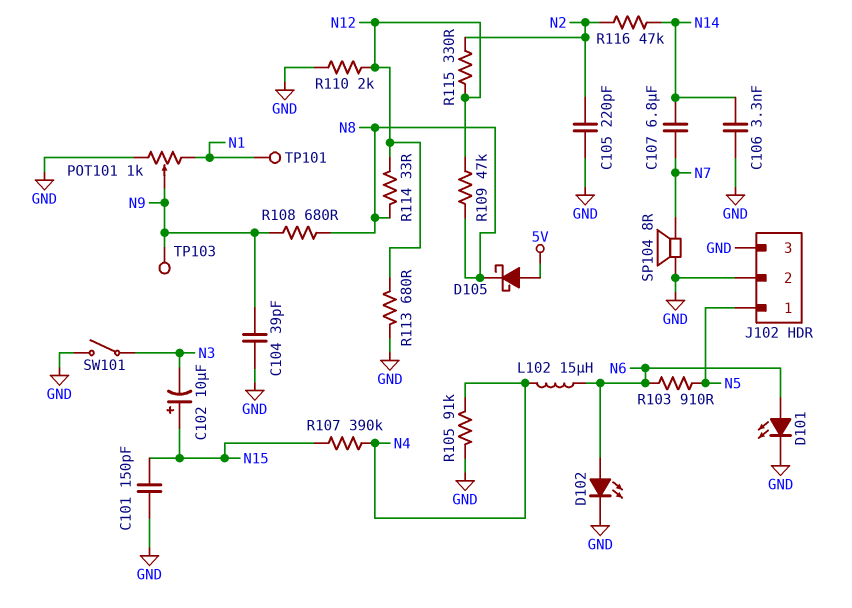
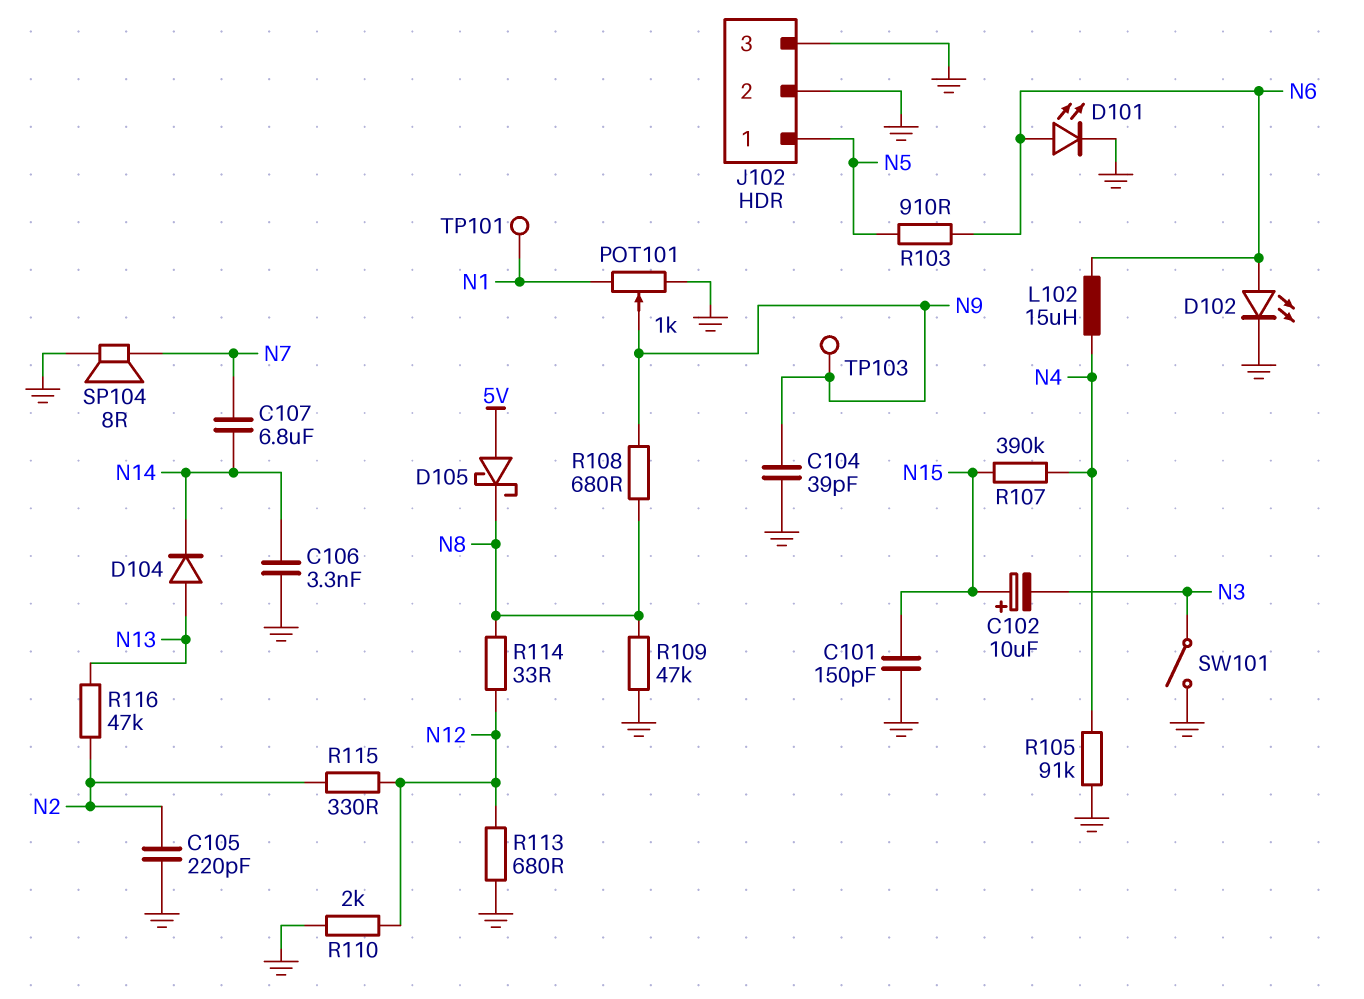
D104: none -> diode (A N13, K N14)
R109: 47k (N8, N12) -> 47k (GND, N8)
R116: 47k (N2, N14) -> 47k (N2, N13)

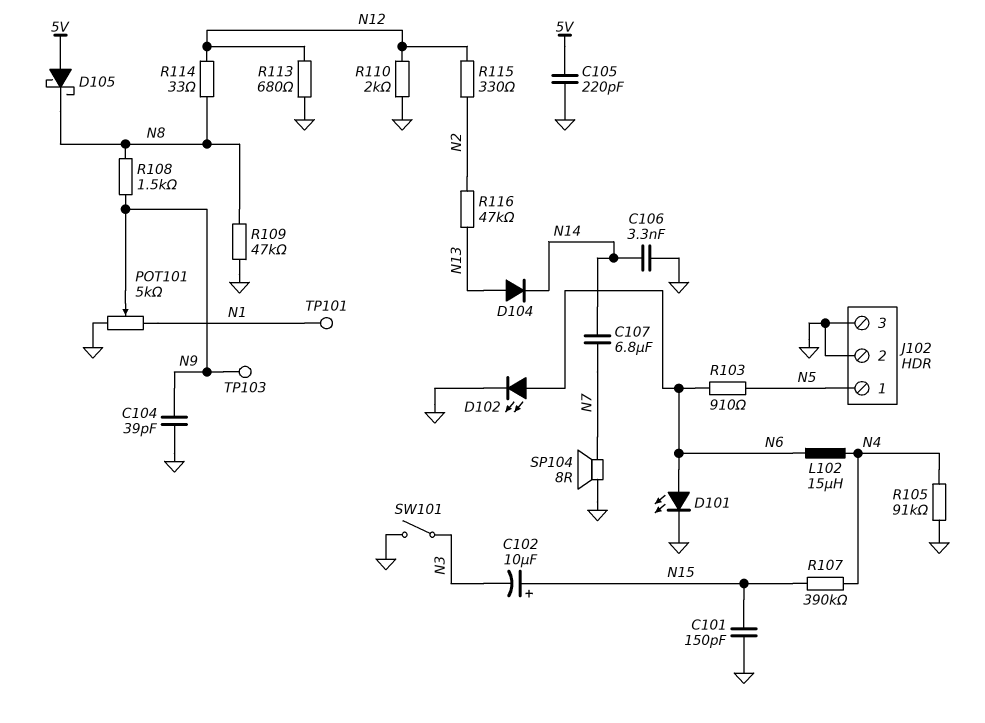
C105: 220pF (GND, N2) -> 220pF (5V, GND)
POT101: 1k (GND, N1, wiper N9) -> 5k (GND, N1, wiper N9)
R108: 680 (N8, N9) -> 1.5k (N8, N9)

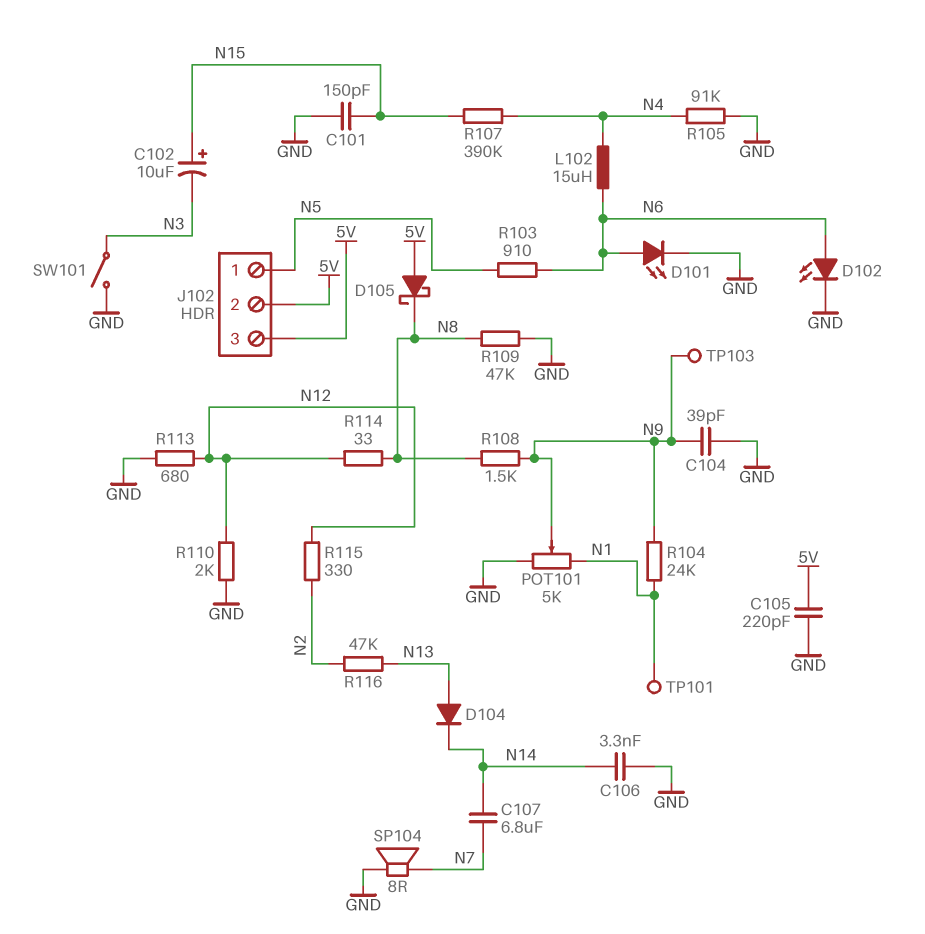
J102 pin 2: GND -> 5V
J102 pin 3: GND -> 5V
R104: none -> 24k (N1, N9)

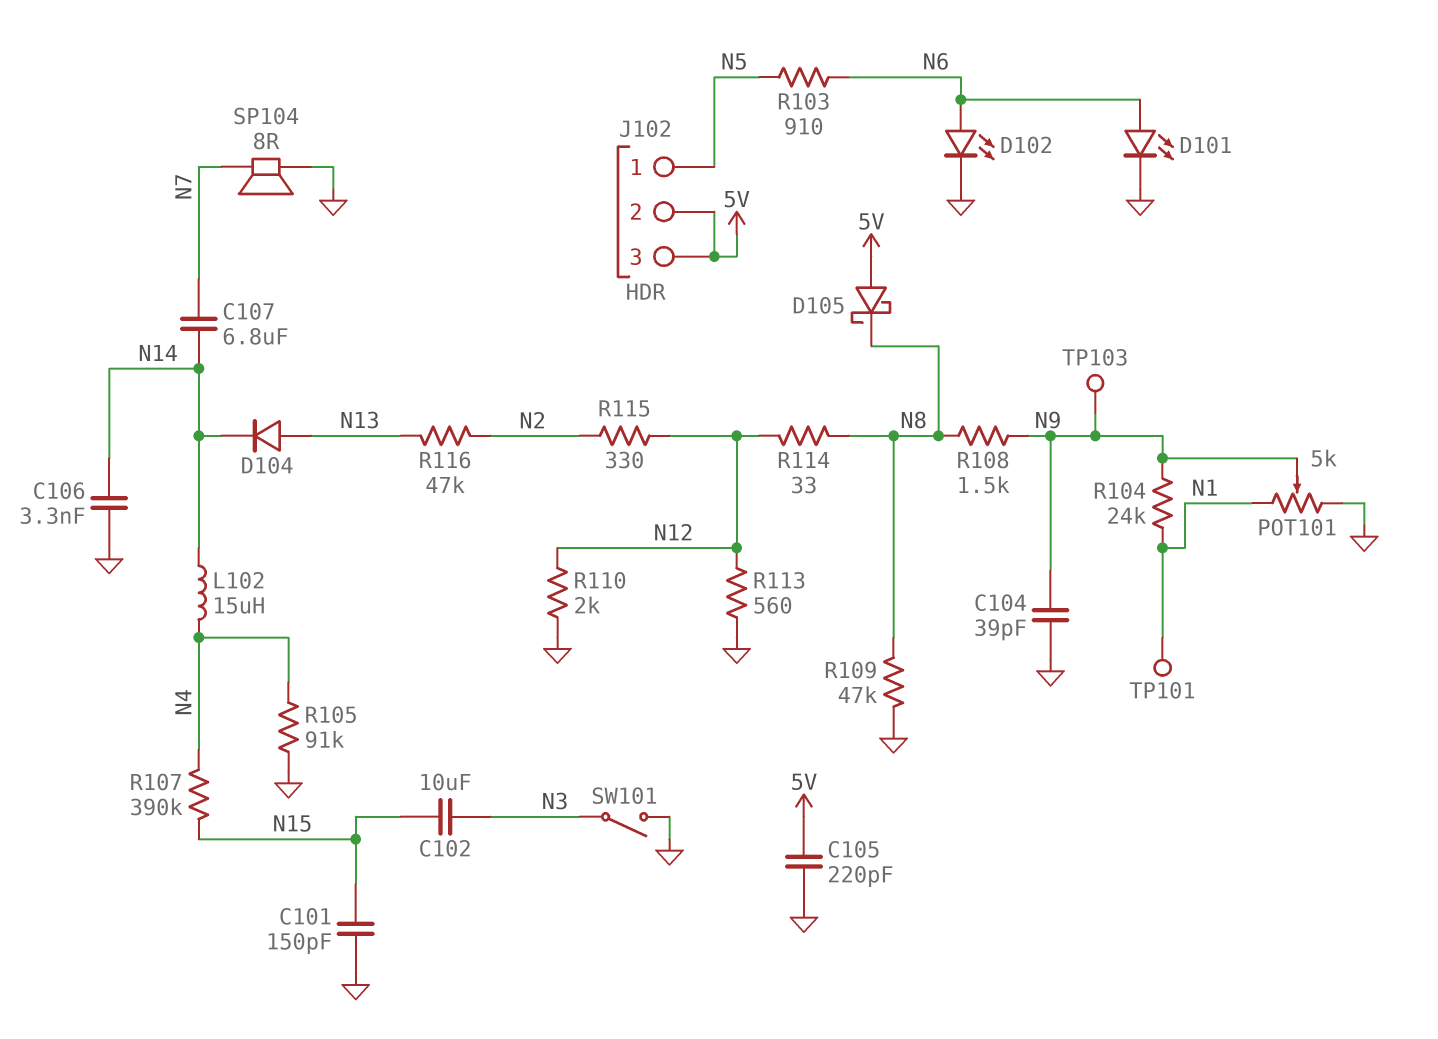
C102: 10uF (plus N15, minus N3) -> 10uF (N3, N15)
L102: 15uH (N4, N6) -> 15uH (N4, N14)
R113: 680 (GND, N12) -> 560 (GND, N12)

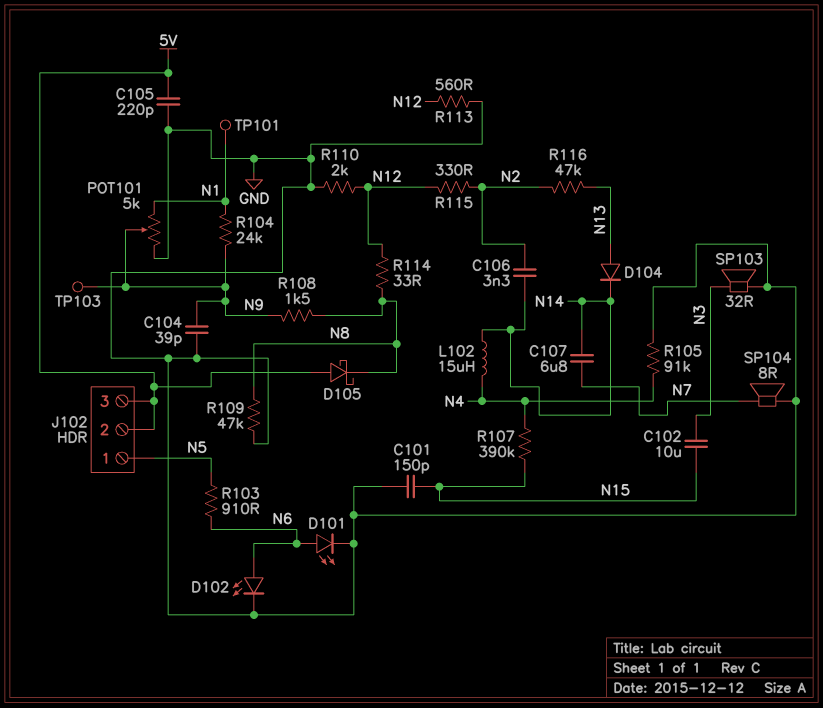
C106: 3.3nF (GND, N14) -> 3.3nF (N2, N14)
SP103: none -> speaker 32R (GND, N3)
SW101: switch (GND, N3) -> none

